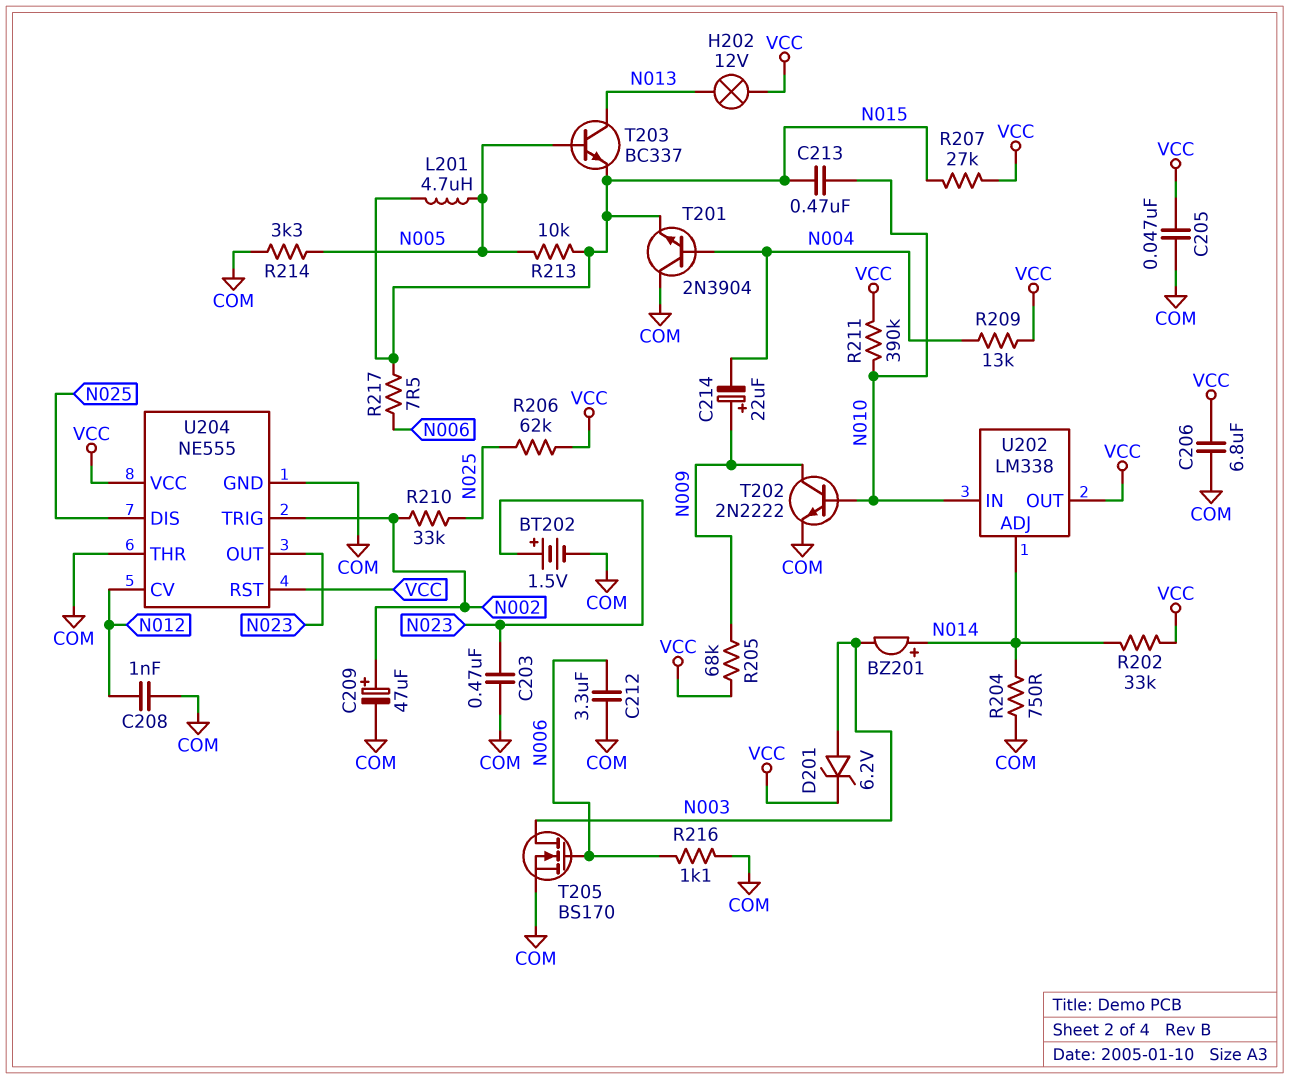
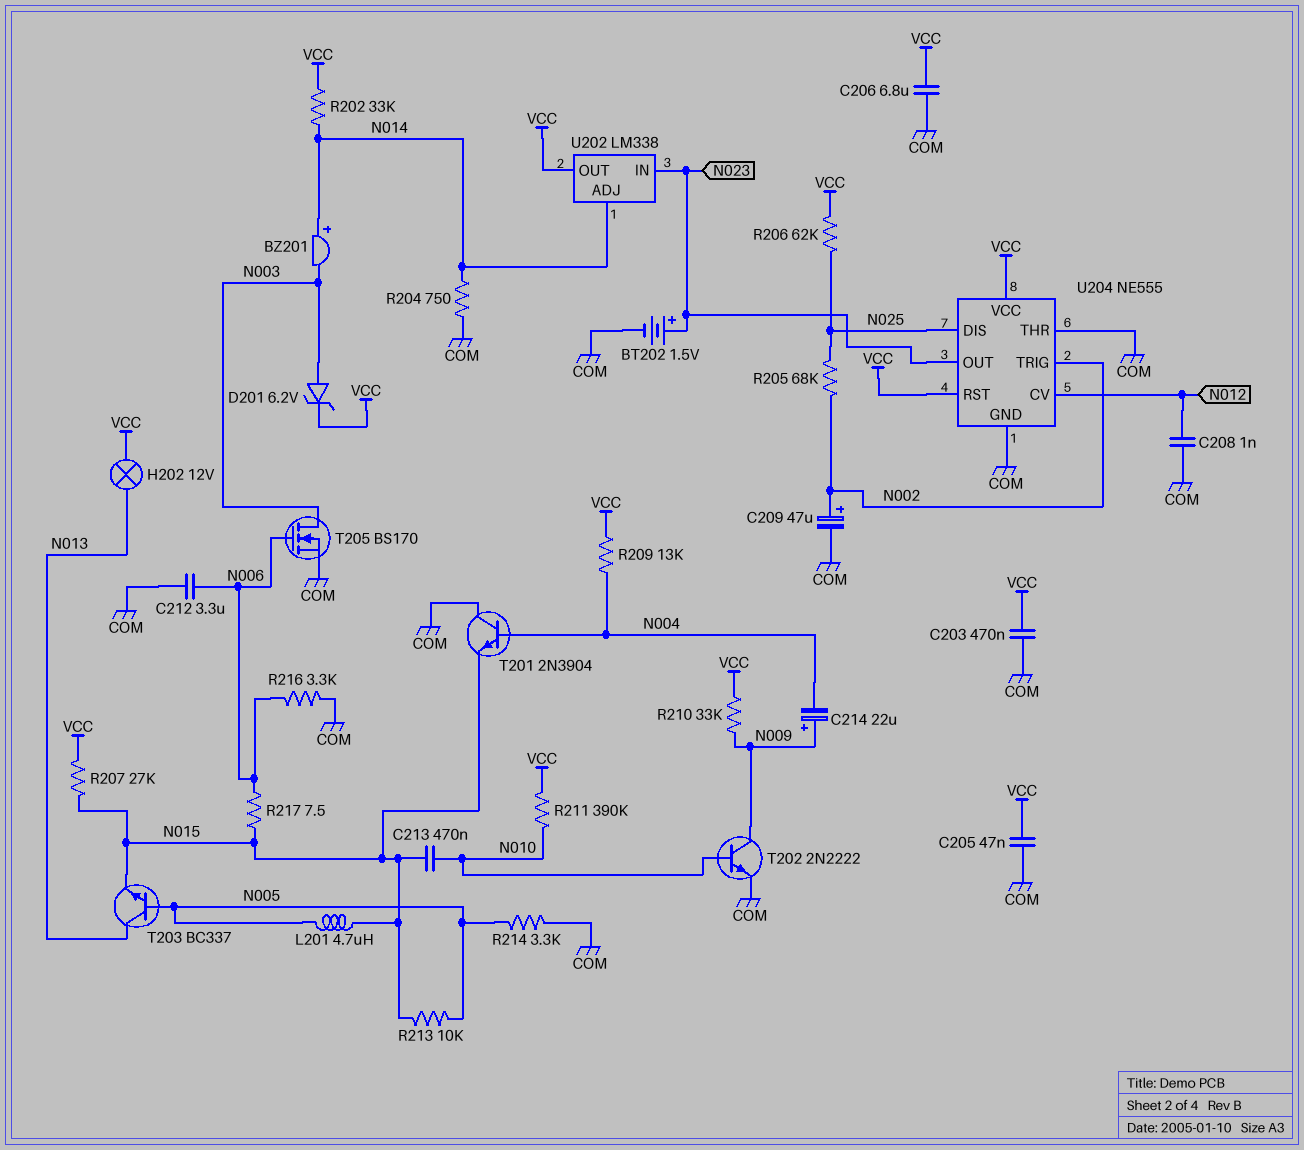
C203: 470nF (COM, N023) -> 470nF (COM, VCC)
R205: 68k (N009, VCC) -> 68k (N002, N025)
R210: 33k (N002, N025) -> 33k (N009, VCC)
R216: 1.1k (COM, N006) -> 3.3k (COM, N006)
U202 pin IN: N010 -> N023

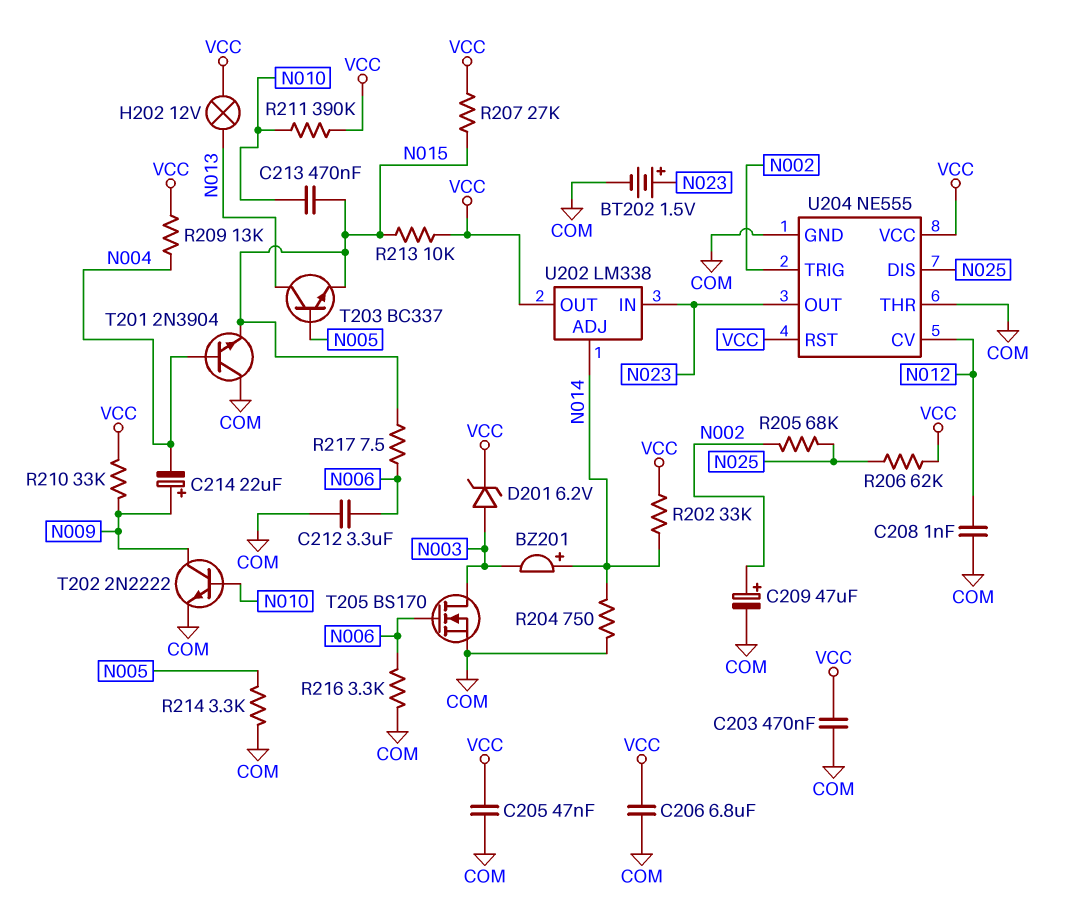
L201: 4.7uH (N005, N015) -> none
R213: 10k (N005, N015) -> 10k (N015, VCC)

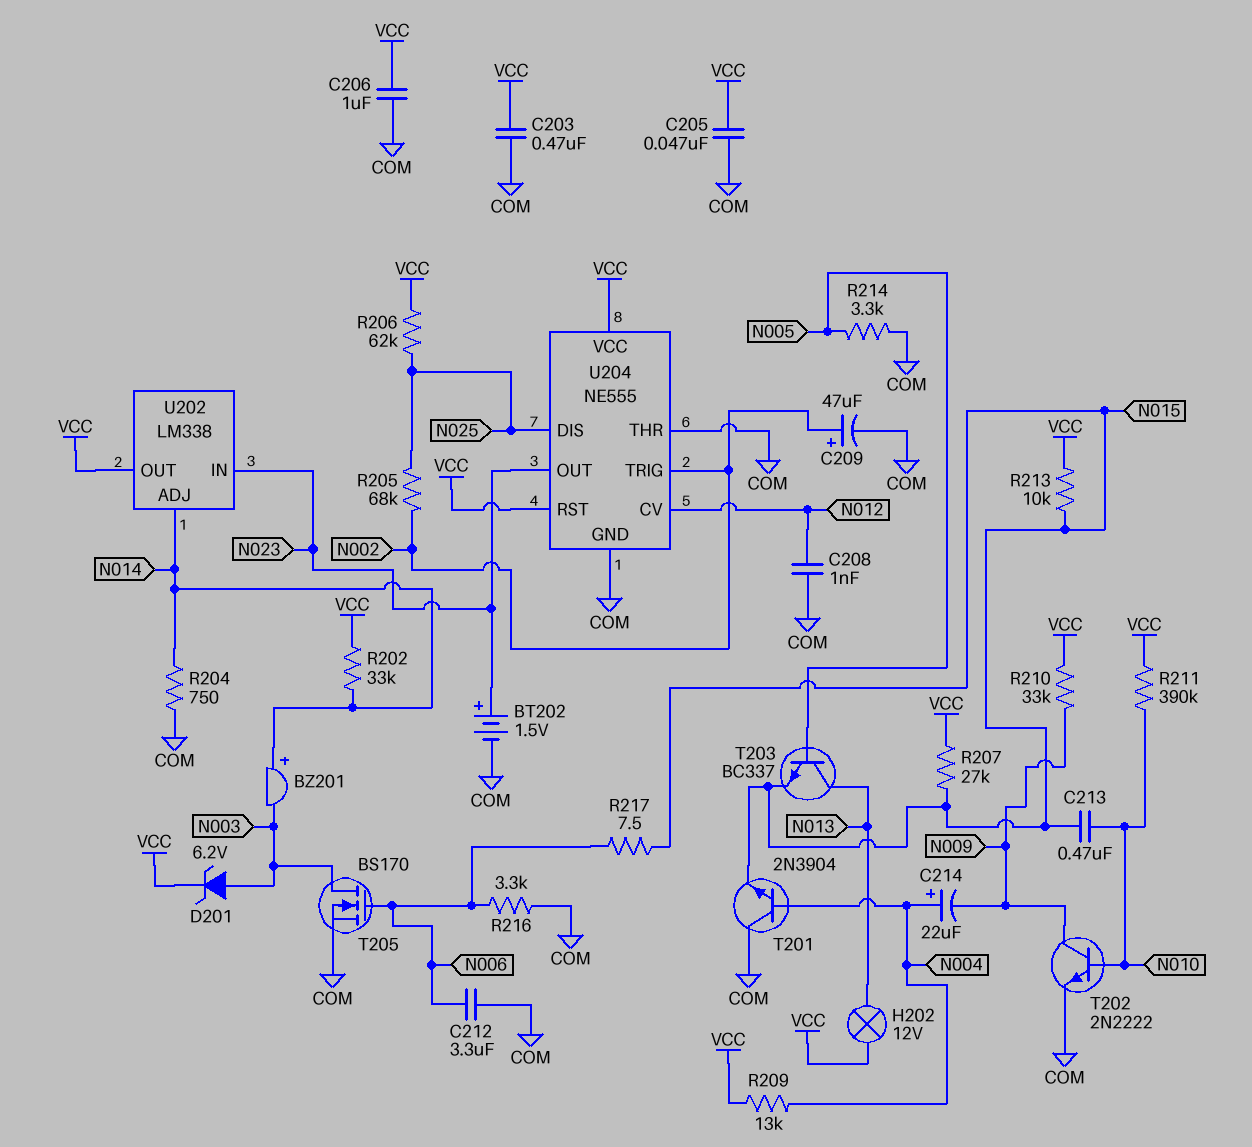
C206: 6.8uF (COM, VCC) -> 1uF (COM, VCC)
C214: 22uF (plus N009, minus N004) -> 22uF (plus N004, minus N009)

